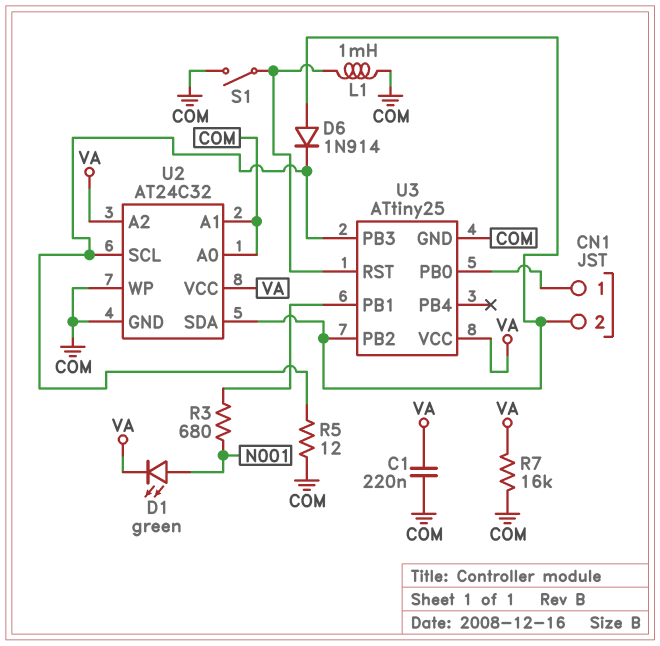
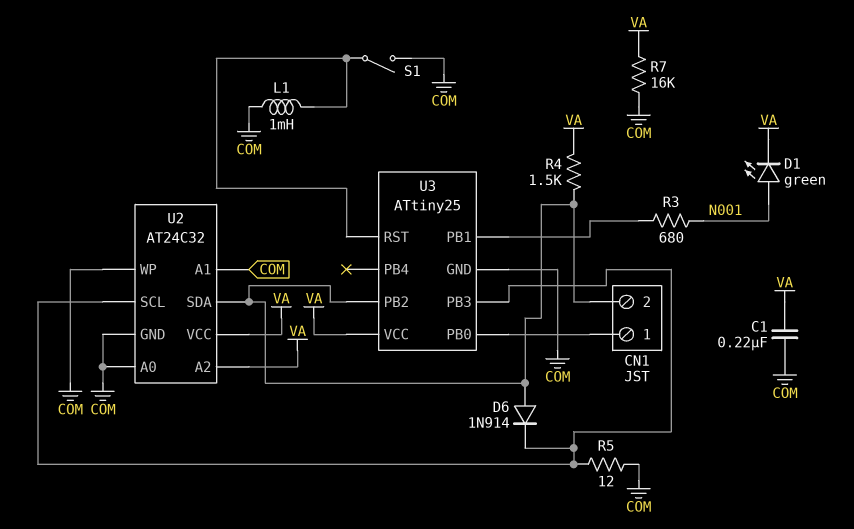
R4: none -> 1.5k (CN1/2, VA)

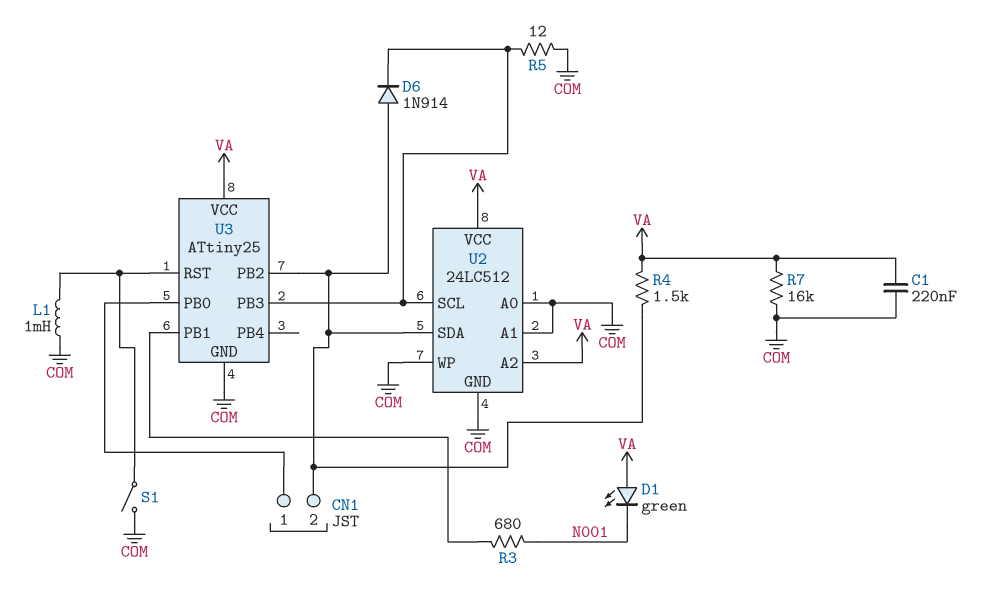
D1: LED green (A N001, K VA) -> LED green (A VA, K N001)
U2: AT24C32 -> 24LC512

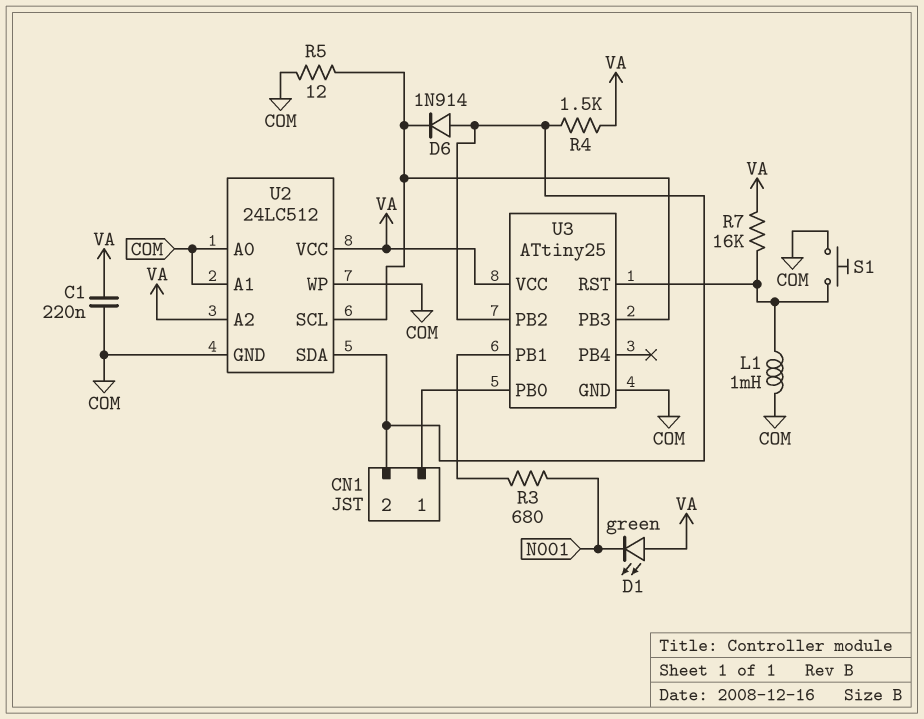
R7: 16k (COM, VA) -> 16k (U3/RST, VA)
S1: switch (COM, U3/RST) -> button (COM, U3/RST)

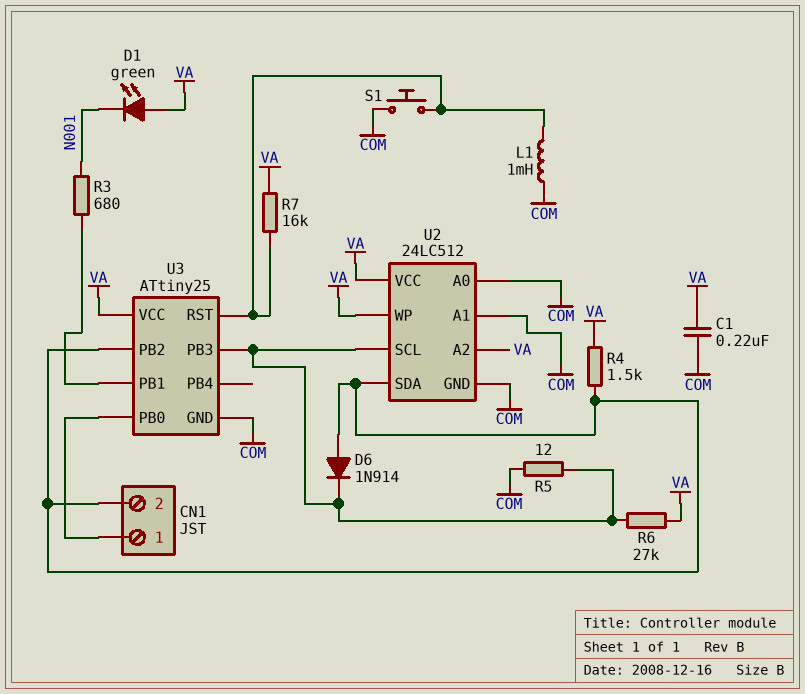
R6: none -> 27k (U2/SCL, VA)
U2 pin WP: COM -> VA

